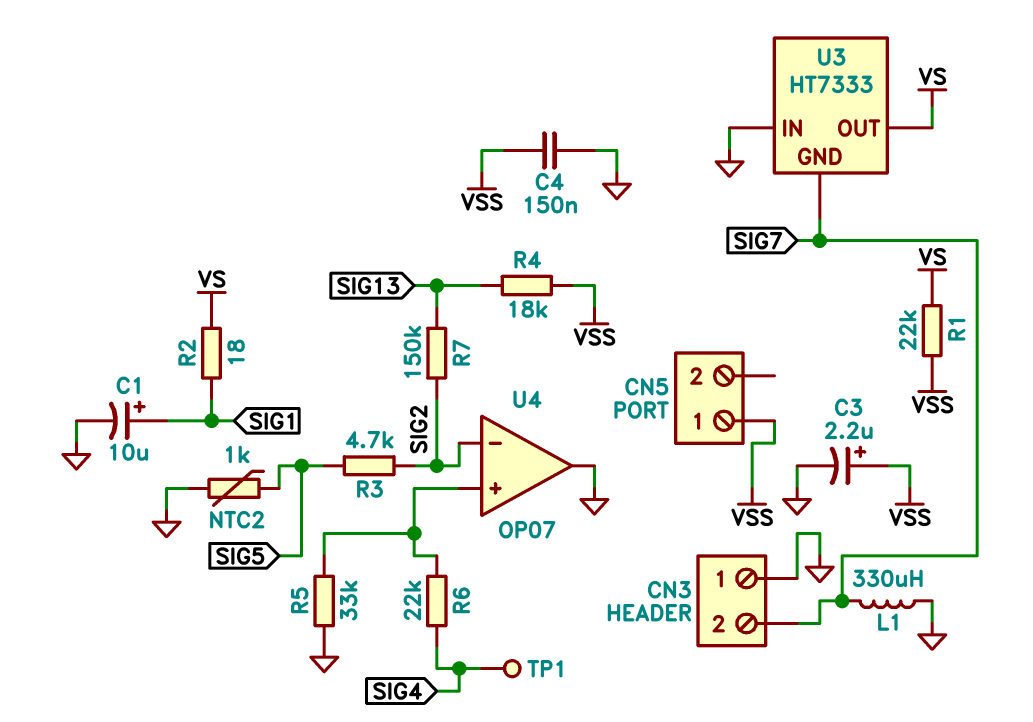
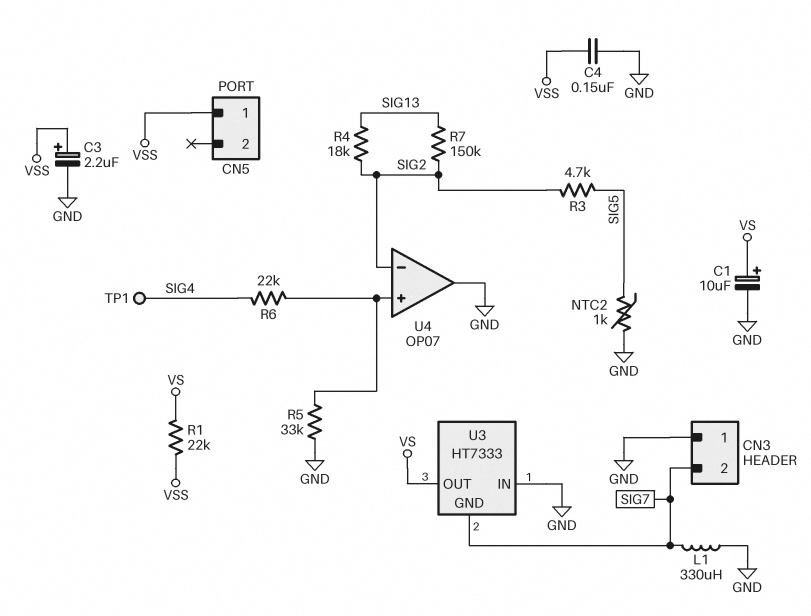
C1: 10uF (plus SIG1, minus GND) -> 10uF (plus VS, minus GND)
R2: 18 (SIG1, VS) -> none
R4: 18k (SIG13, VSS) -> 18k (SIG2, SIG13)

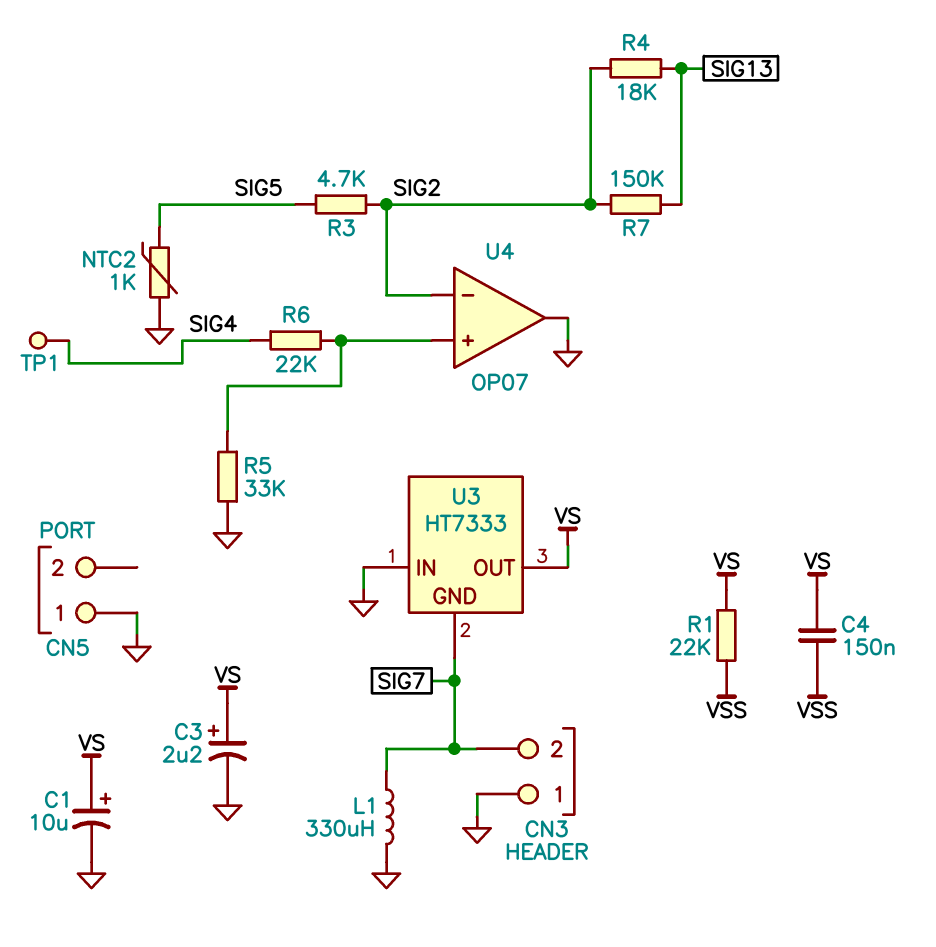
C3: 2.2uF (plus VSS, minus GND) -> 2.2uF (plus VS, minus GND)
C4: 150nF (GND, VSS) -> 150nF (VS, VSS)
CN5 pin 1: VSS -> GND

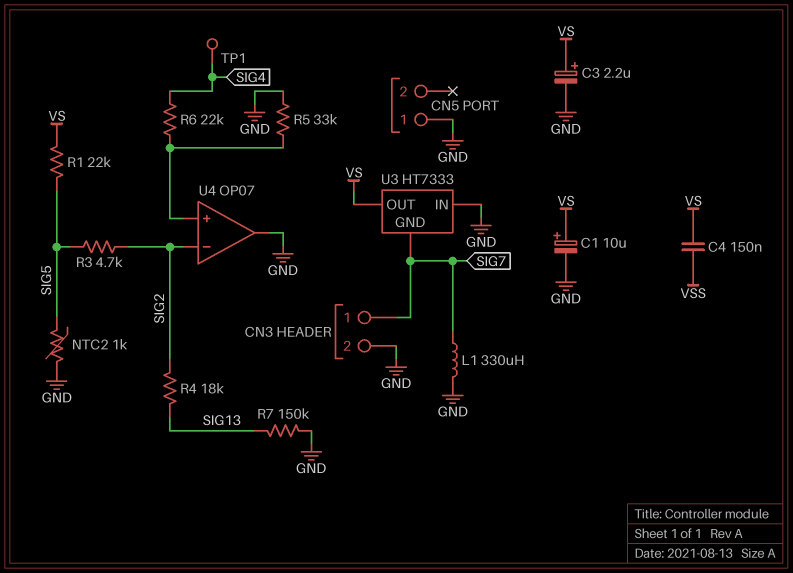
CN3 pin 1: GND -> SIG7
CN3 pin 2: SIG7 -> GND
R1: 22k (VS, VSS) -> 22k (SIG5, VS)
R7: 150k (SIG2, SIG13) -> 150k (GND, SIG13)

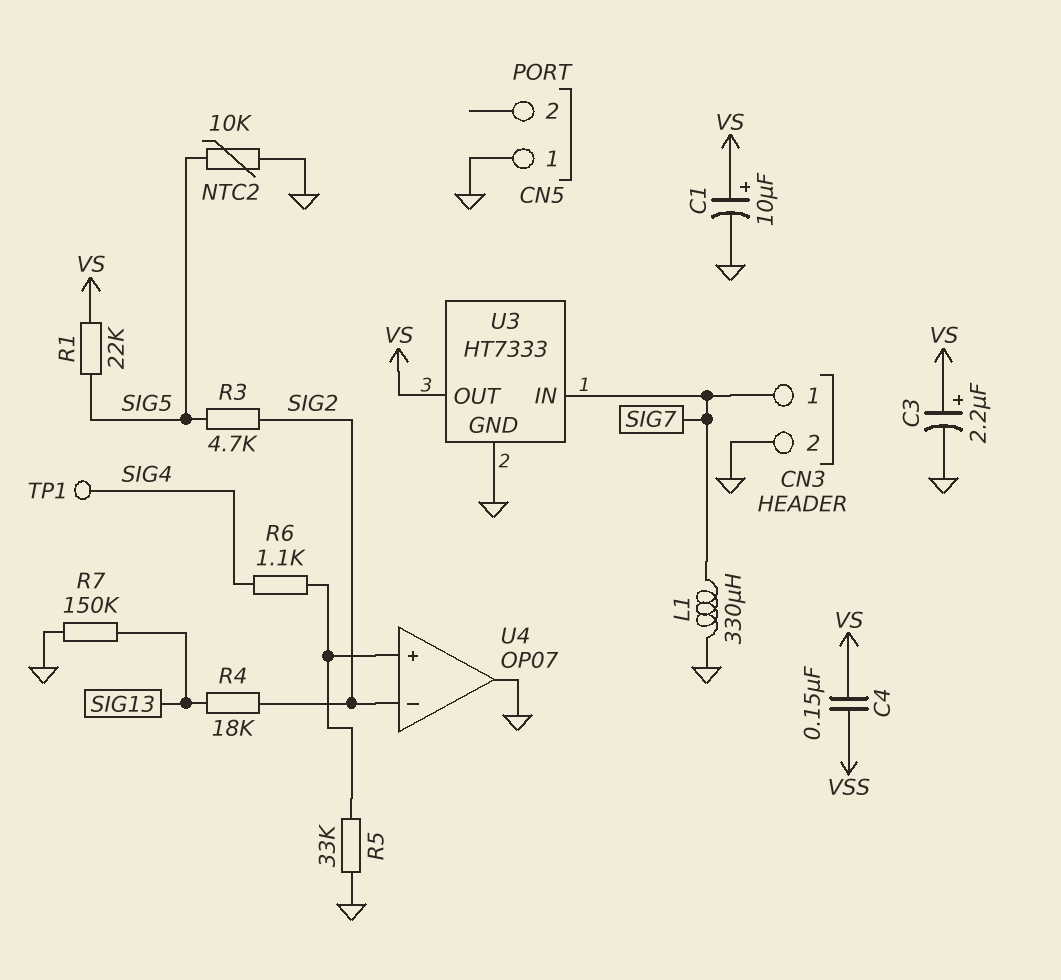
NTC2: 1k (GND, SIG5) -> 10k (GND, SIG5)
R6: 22k (SIG4, U4/in+) -> 1.1k (SIG4, U4/in+)
U3 pin GND: SIG7 -> GND
U3 pin IN: GND -> SIG7

